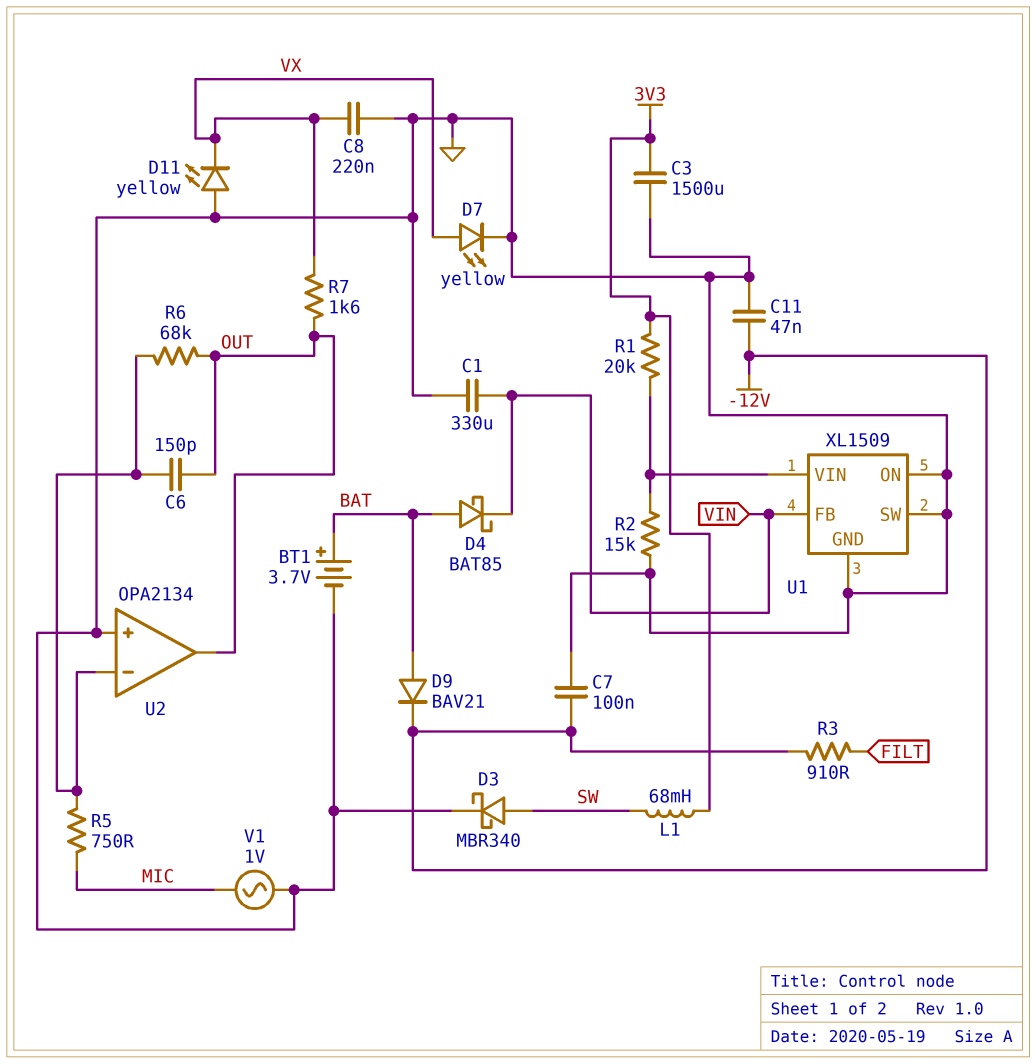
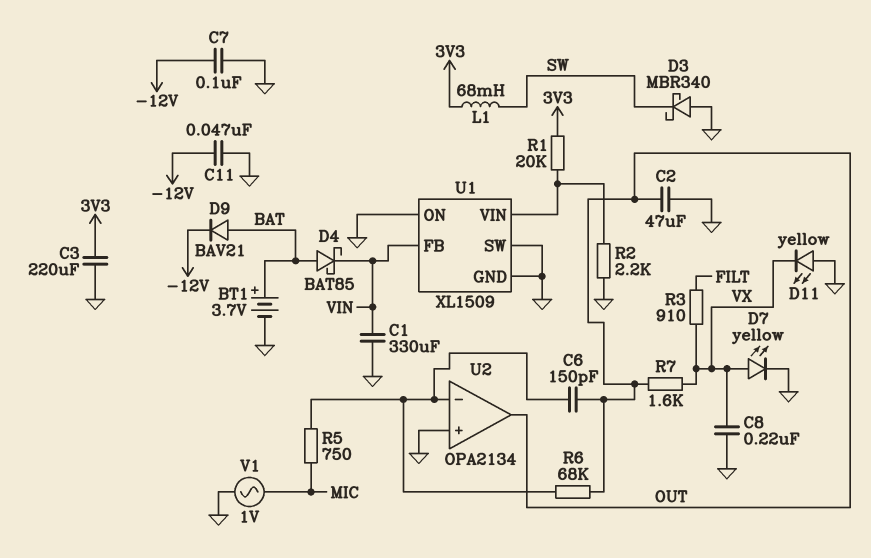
C2: none -> 47uF (GND, OUT)
C3: 1500uF (3V3, GND) -> 220uF (3V3, GND)
D3: schottky MBR340 (A SW, K GND) -> schottky MBR340 (A GND, K SW)
R2: 15k (GND, U1/VIN) -> 2.2k (GND, U1/VIN)
R3: 910 (-12V, FILT) -> 910 (FILT, VX)

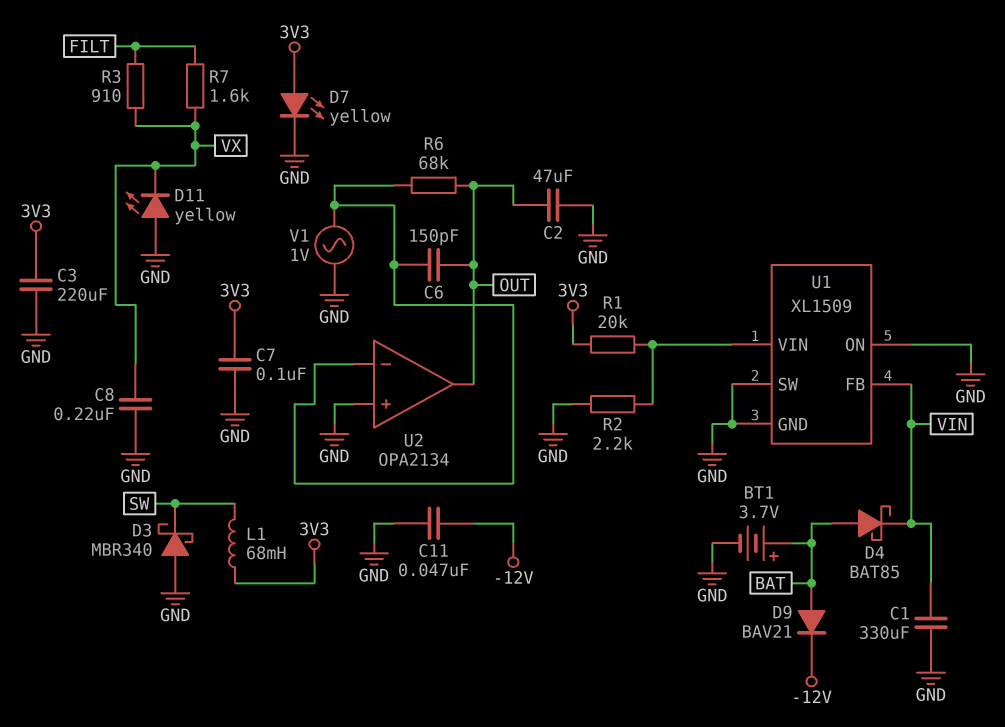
C7: 100nF (-12V, GND) -> 100nF (3V3, GND)
D7: LED yellow (A VX, K GND) -> LED yellow (A 3V3, K GND)
R5: 750 (MIC, U2/in-) -> none
R7: 1.6k (OUT, VX) -> 1.6k (FILT, VX)
V1: AC 1V (GND, MIC) -> AC 1V (GND, U2/in-)

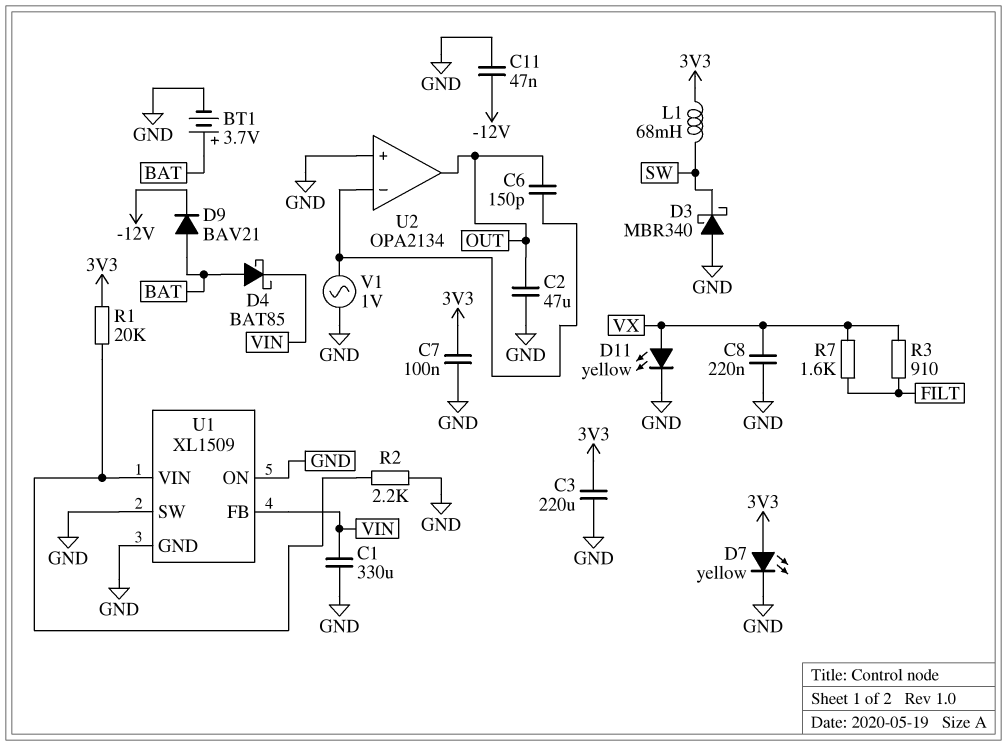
D11: LED yellow (A GND, K VX) -> LED yellow (A VX, K GND)
R6: 68k (OUT, U2/in-) -> none

